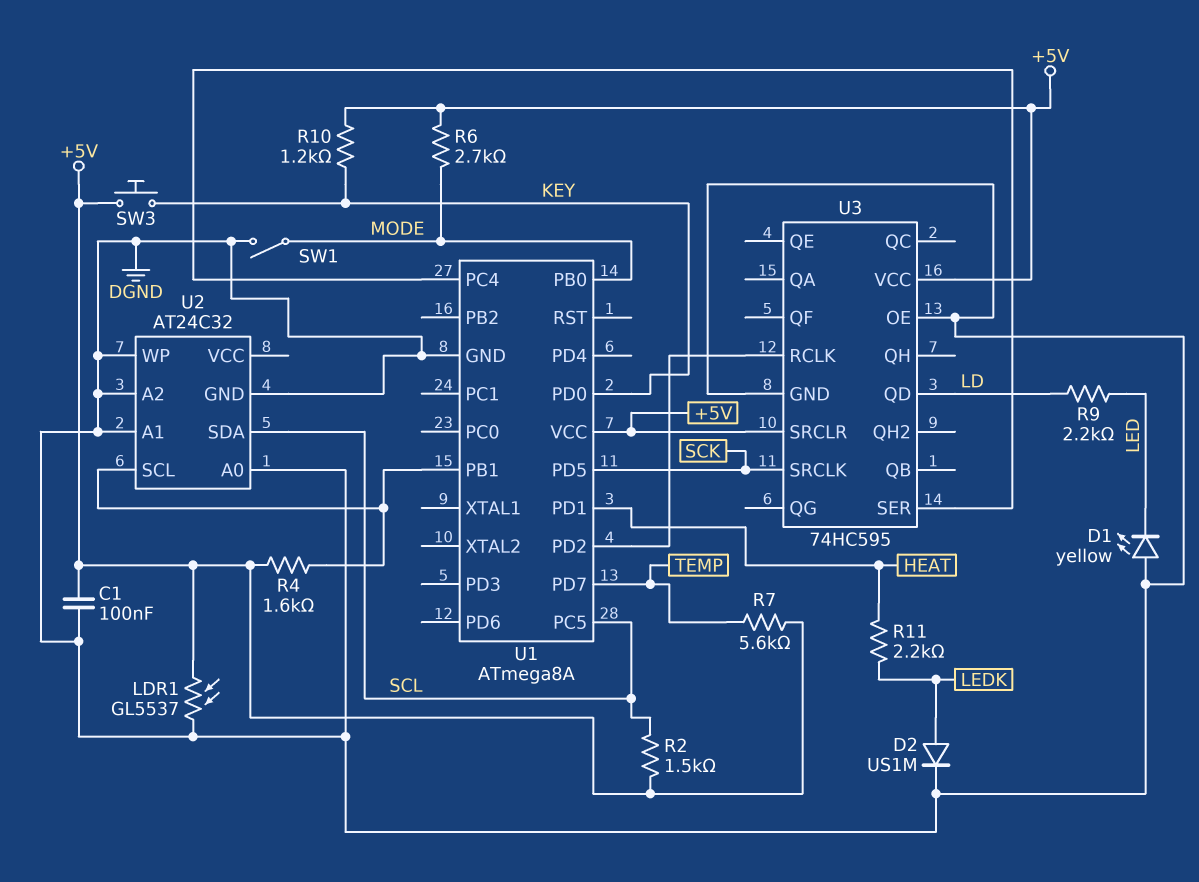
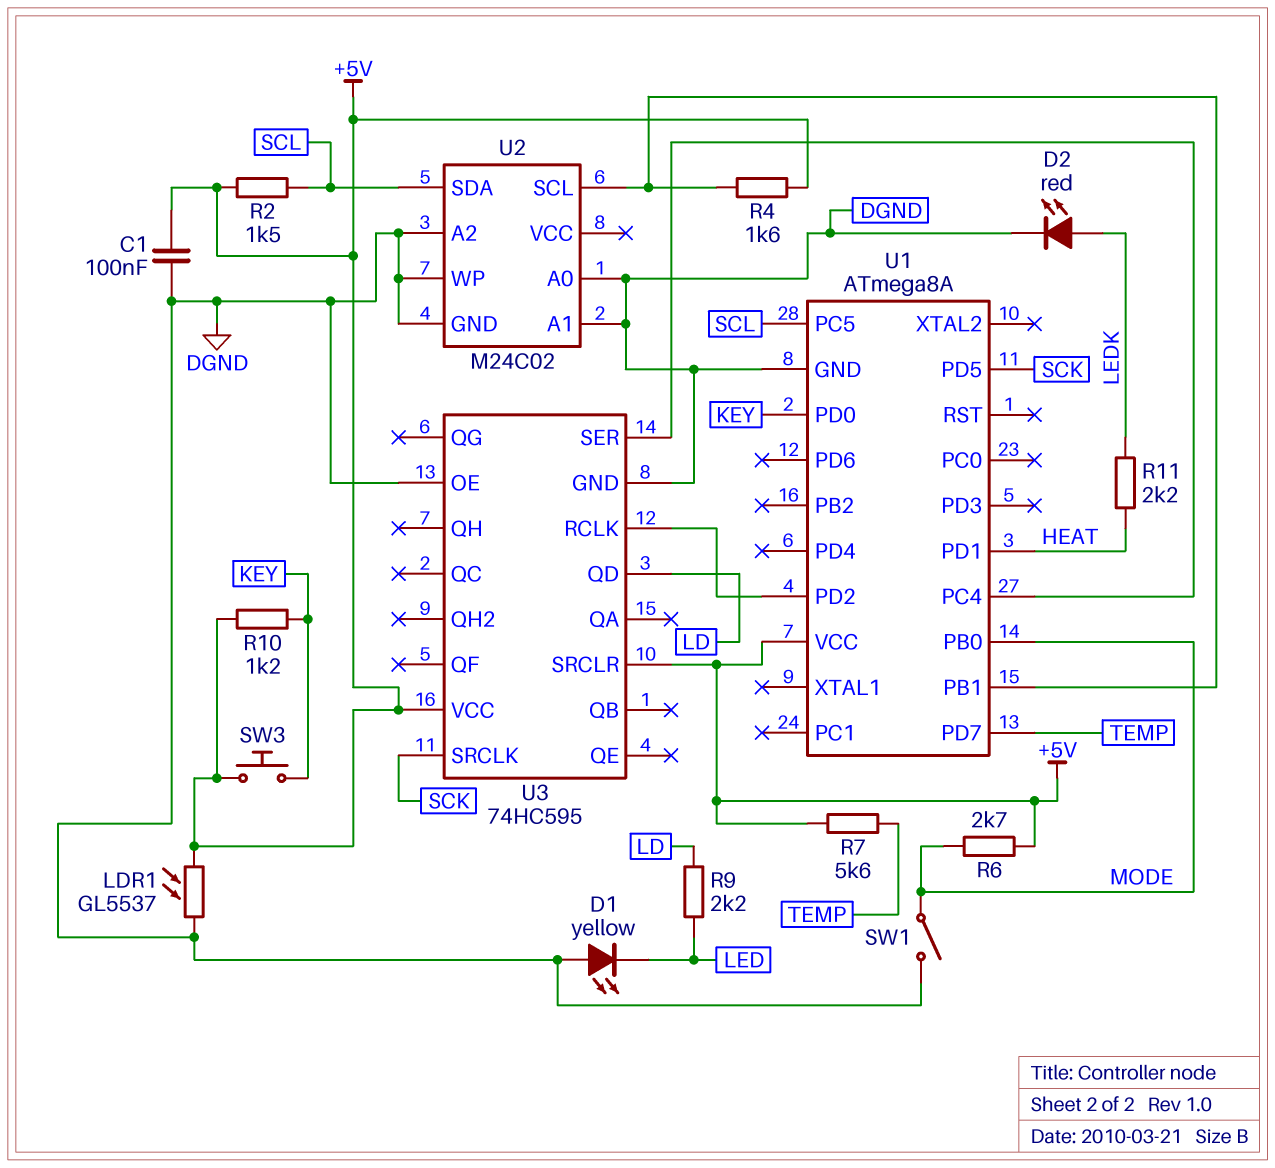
D2: diode US1M (A LEDK, K DGND) -> LED red (A LEDK, K DGND)
U2: AT24C32 -> M24C02

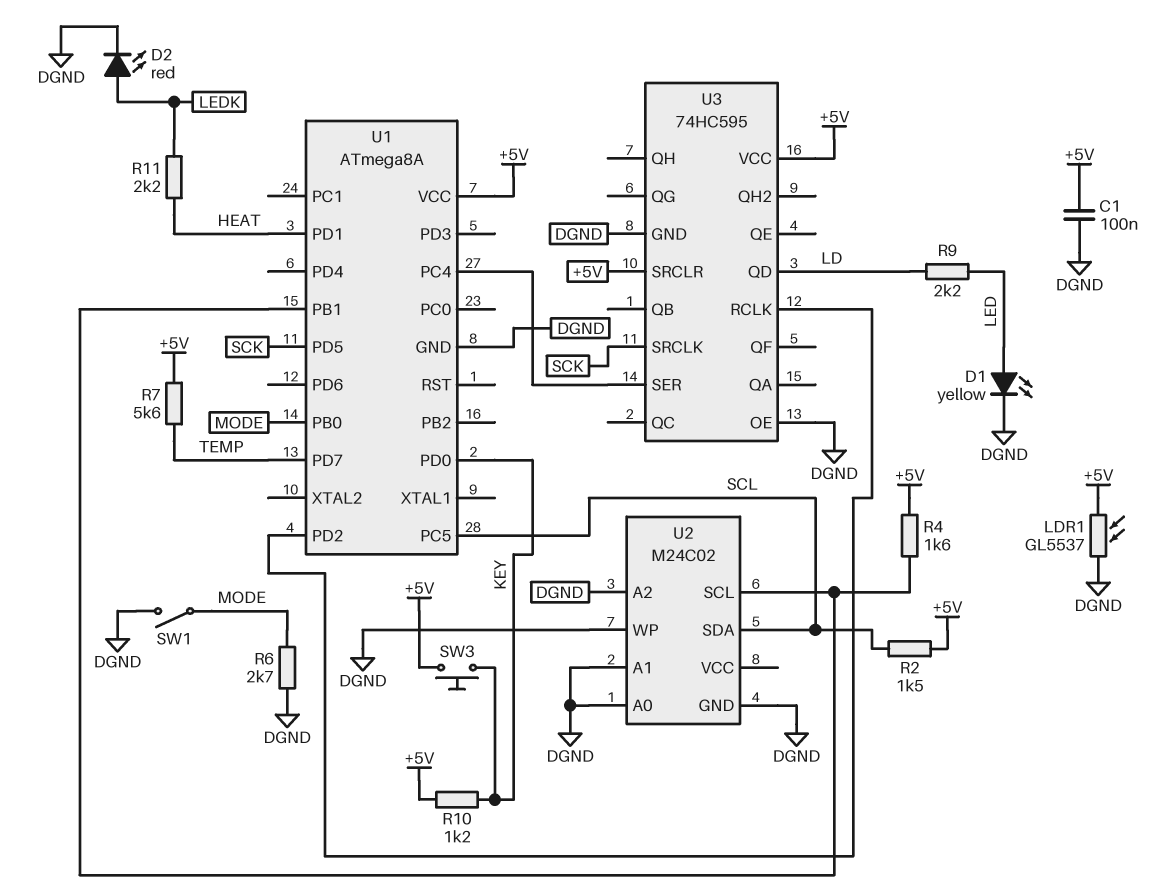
D1: LED yellow (A DGND, K LED) -> LED yellow (A LED, K DGND)
R6: 2.7k (+5V, MODE) -> 2.7k (DGND, MODE)

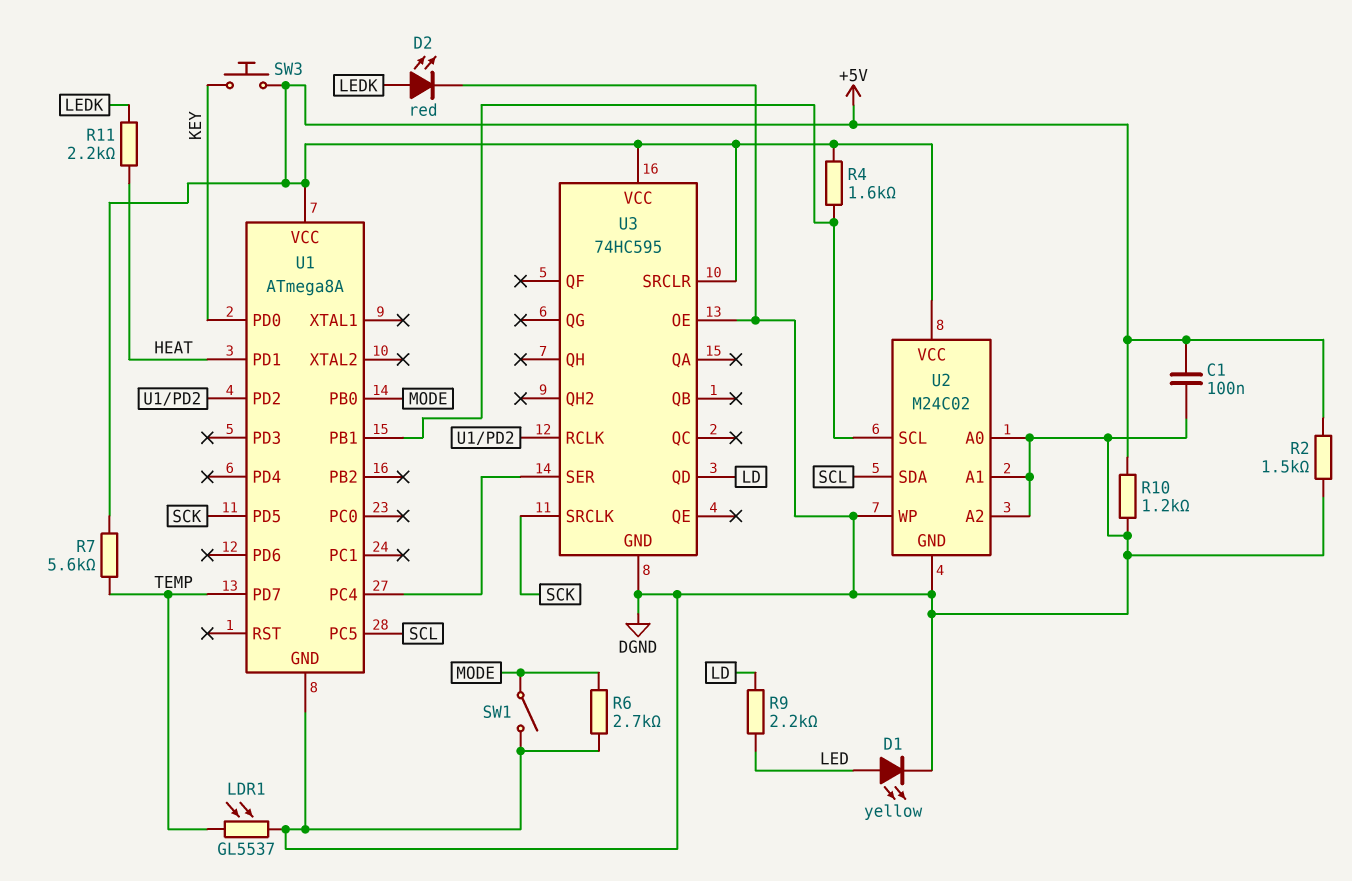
LDR1: GL5537 (+5V, DGND) -> GL5537 (DGND, TEMP)
R2: 1.5k (+5V, SCL) -> 1.5k (+5V, DGND)
R10: 1.2k (+5V, KEY) -> 1.2k (+5V, DGND)
U2 pin VCC: none -> +5V

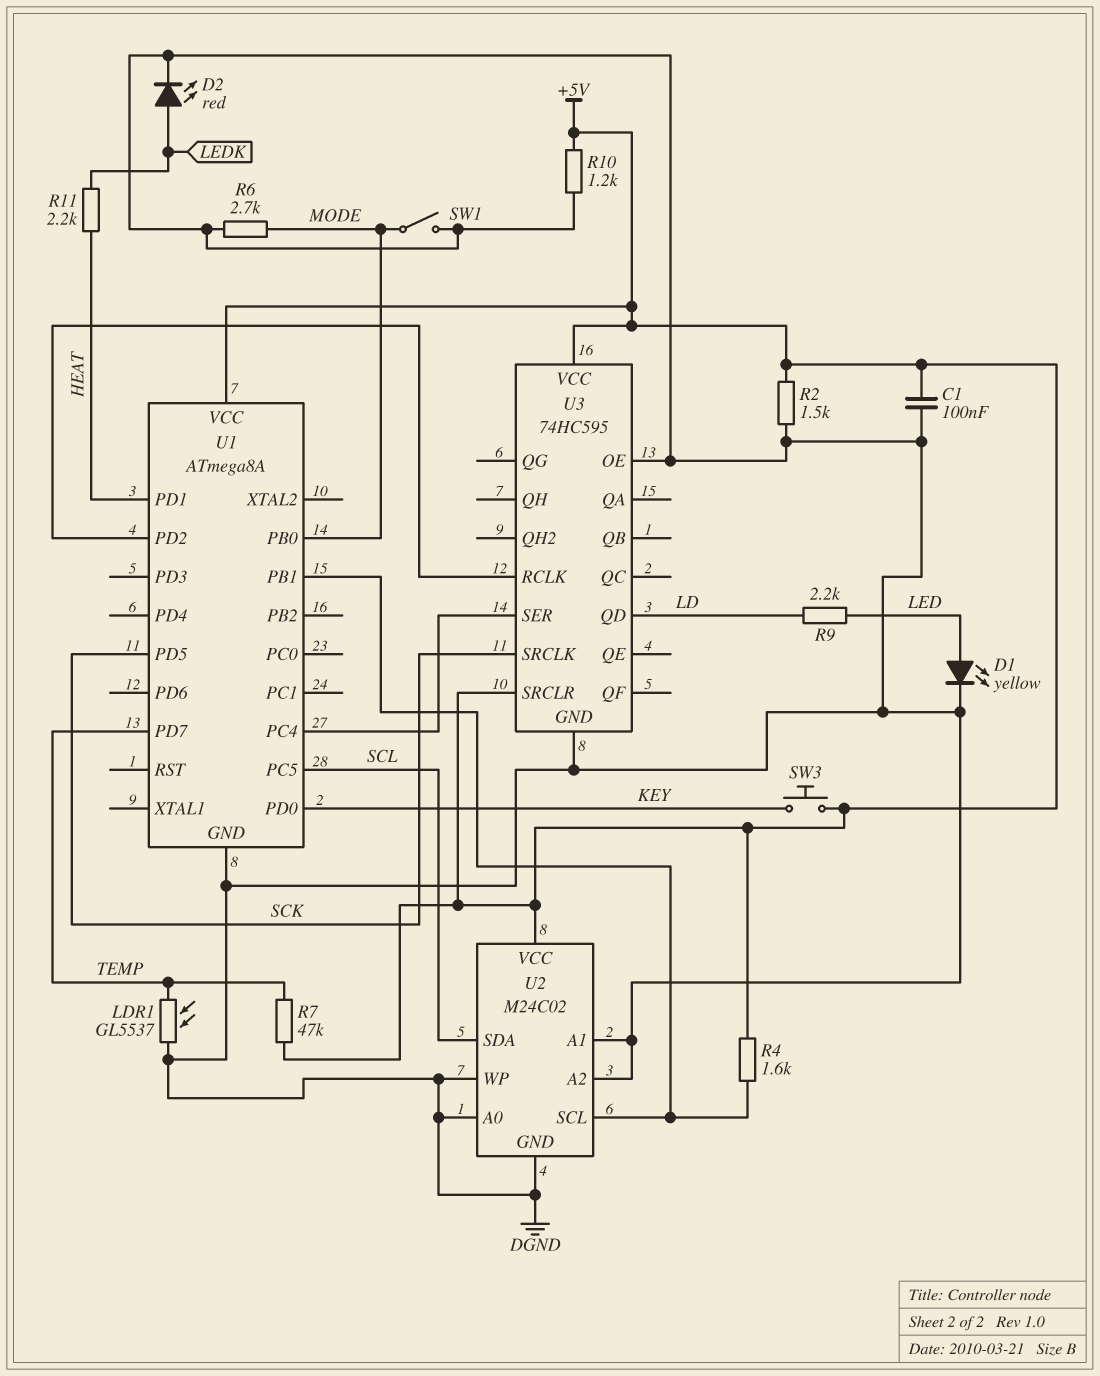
R7: 5.6k (+5V, TEMP) -> 47k (+5V, TEMP)

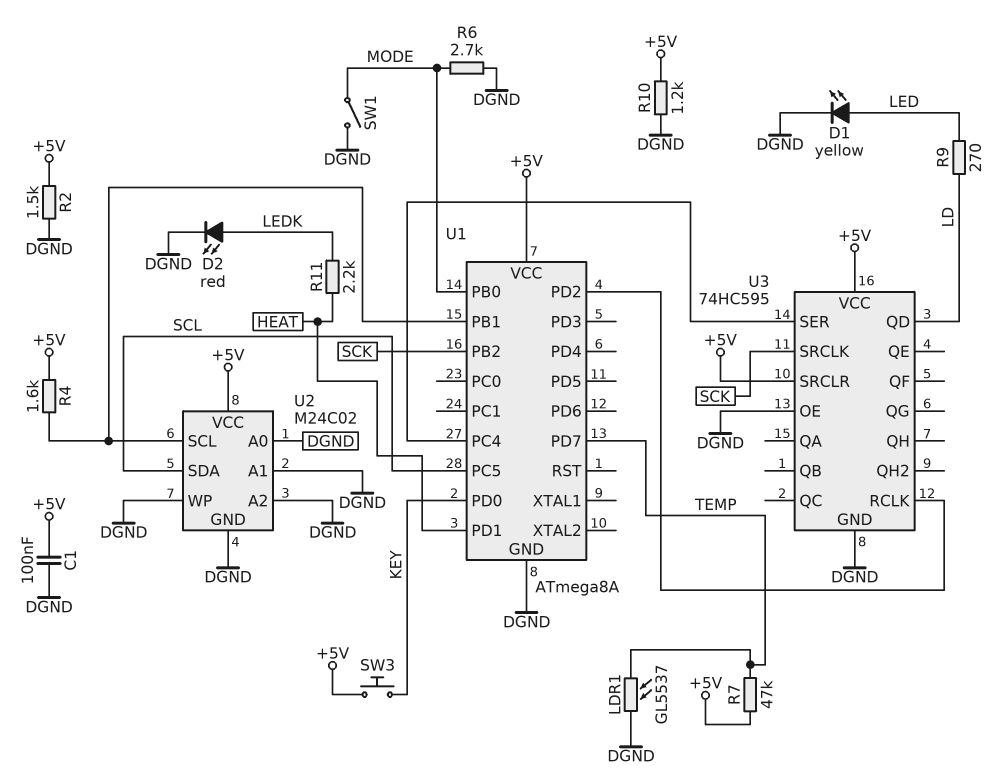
R9: 2.2k (LD, LED) -> 270 (LD, LED)
U1 pin PB2: none -> SCK
U1 pin PD5: SCK -> none

